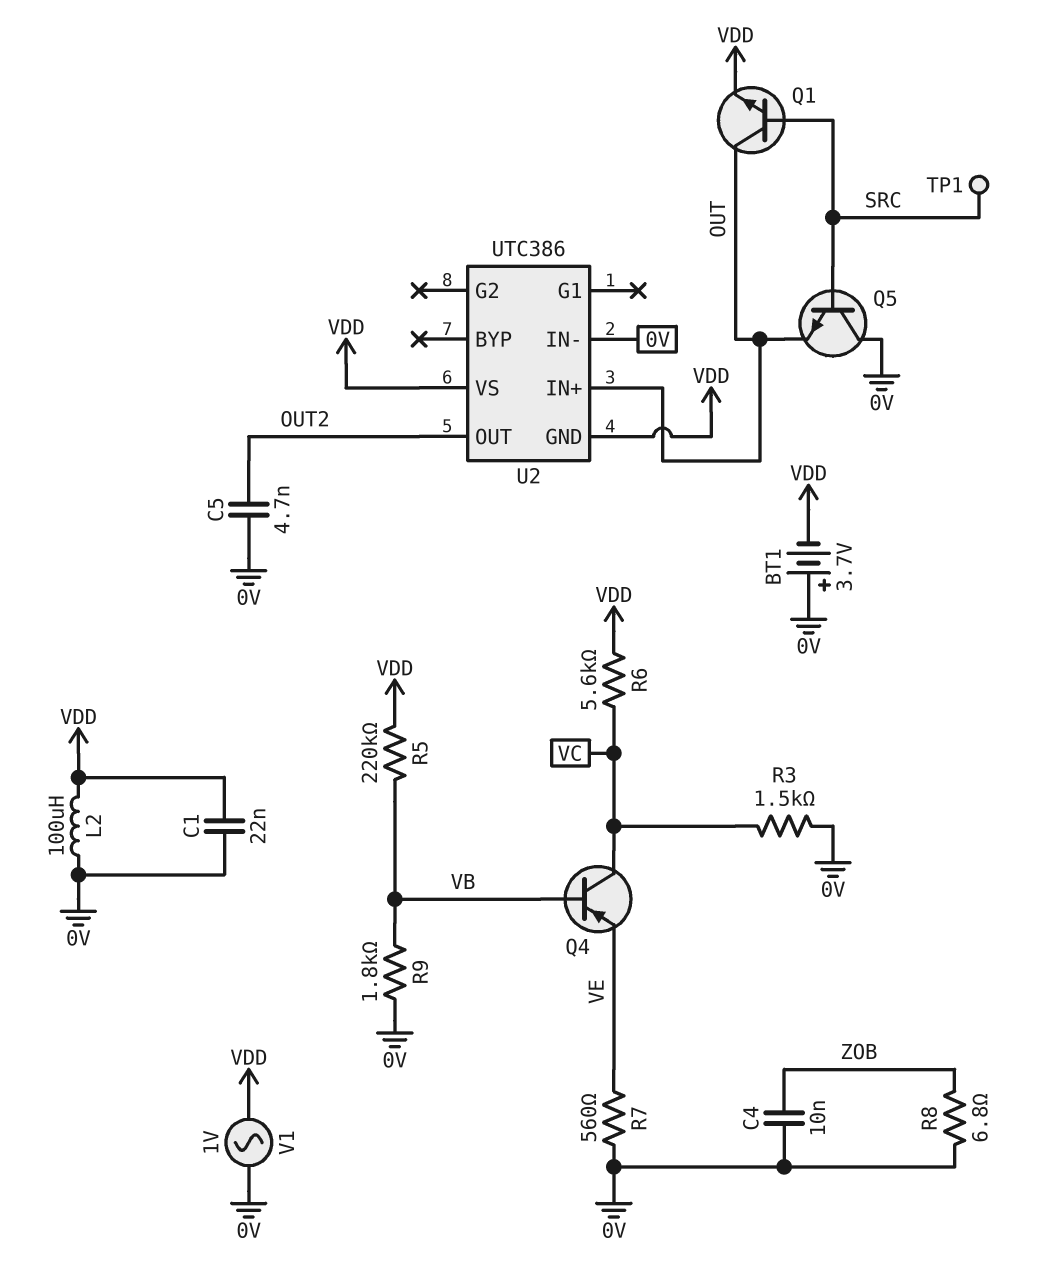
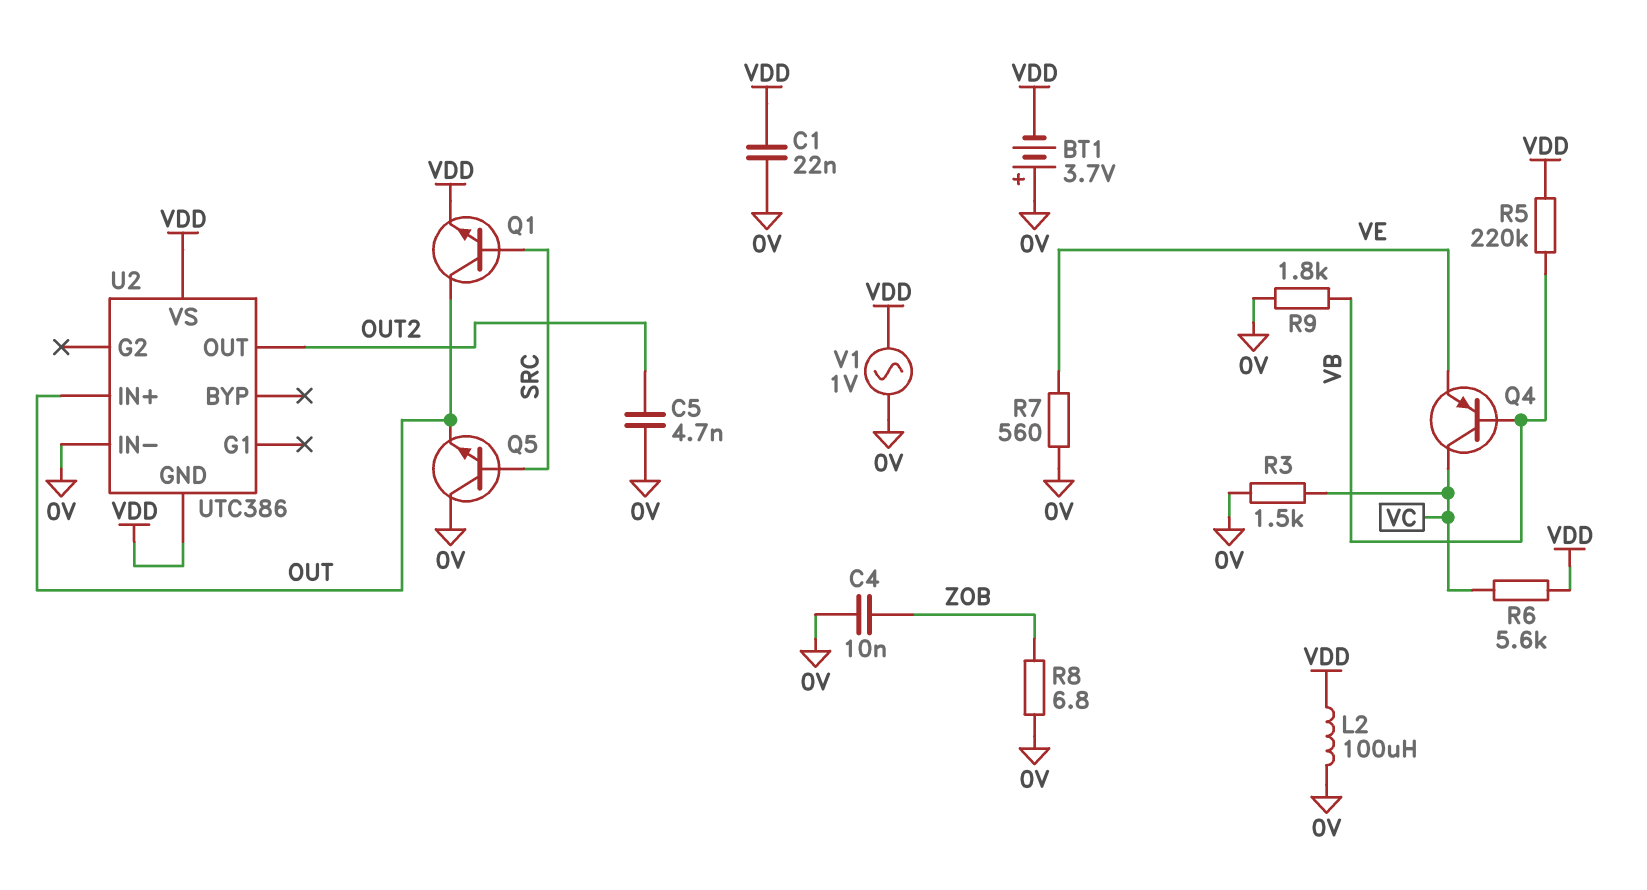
TP1: test point (SRC) -> none

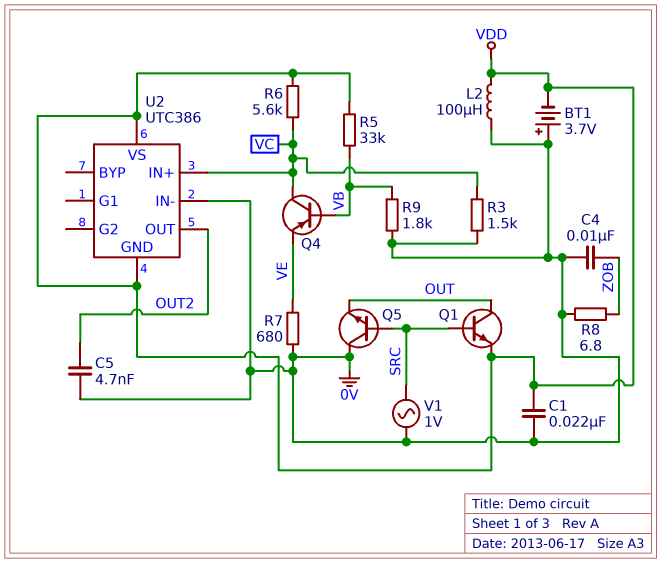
R5: 220k (VB, VDD) -> 33k (VB, VDD)
R7: 560 (0V, VE) -> 680 (0V, VE)
U2 pin IN+: OUT -> VC
V1: AC 1V (0V, VDD) -> AC 1V (0V, SRC)

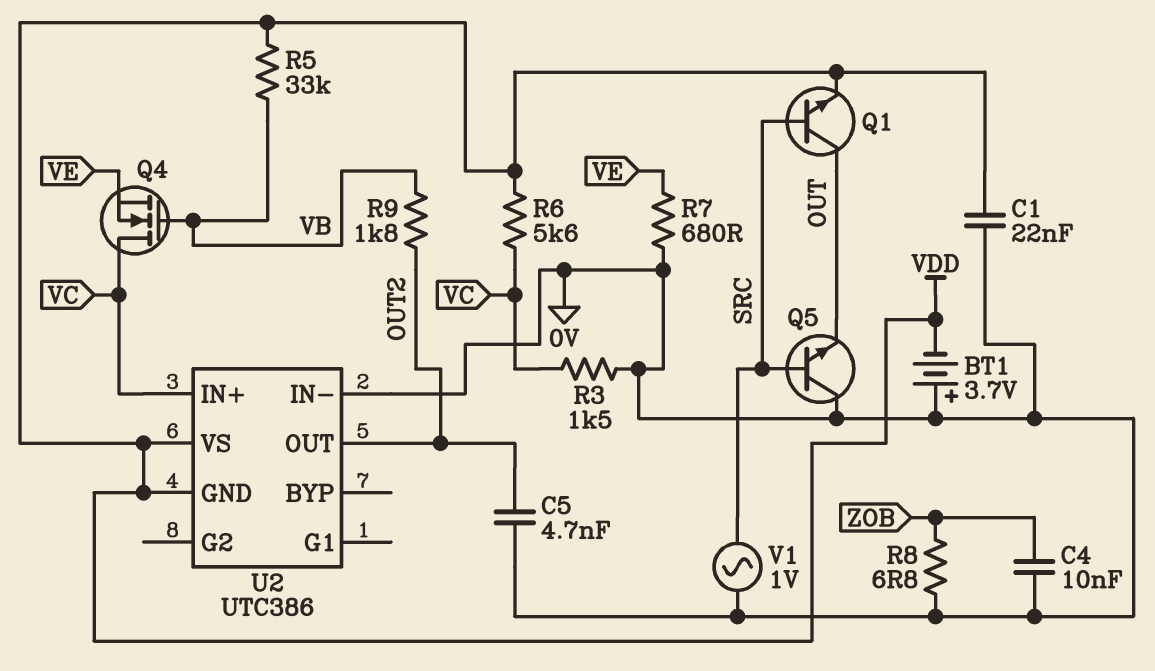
L2: 100uH (0V, VDD) -> none
Q4: PNP (B VB, C VC, E VE) -> NMOS (G VB, D VC, S VE)
R9: 1.8k (0V, VB) -> 1.8k (OUT2, VB)

